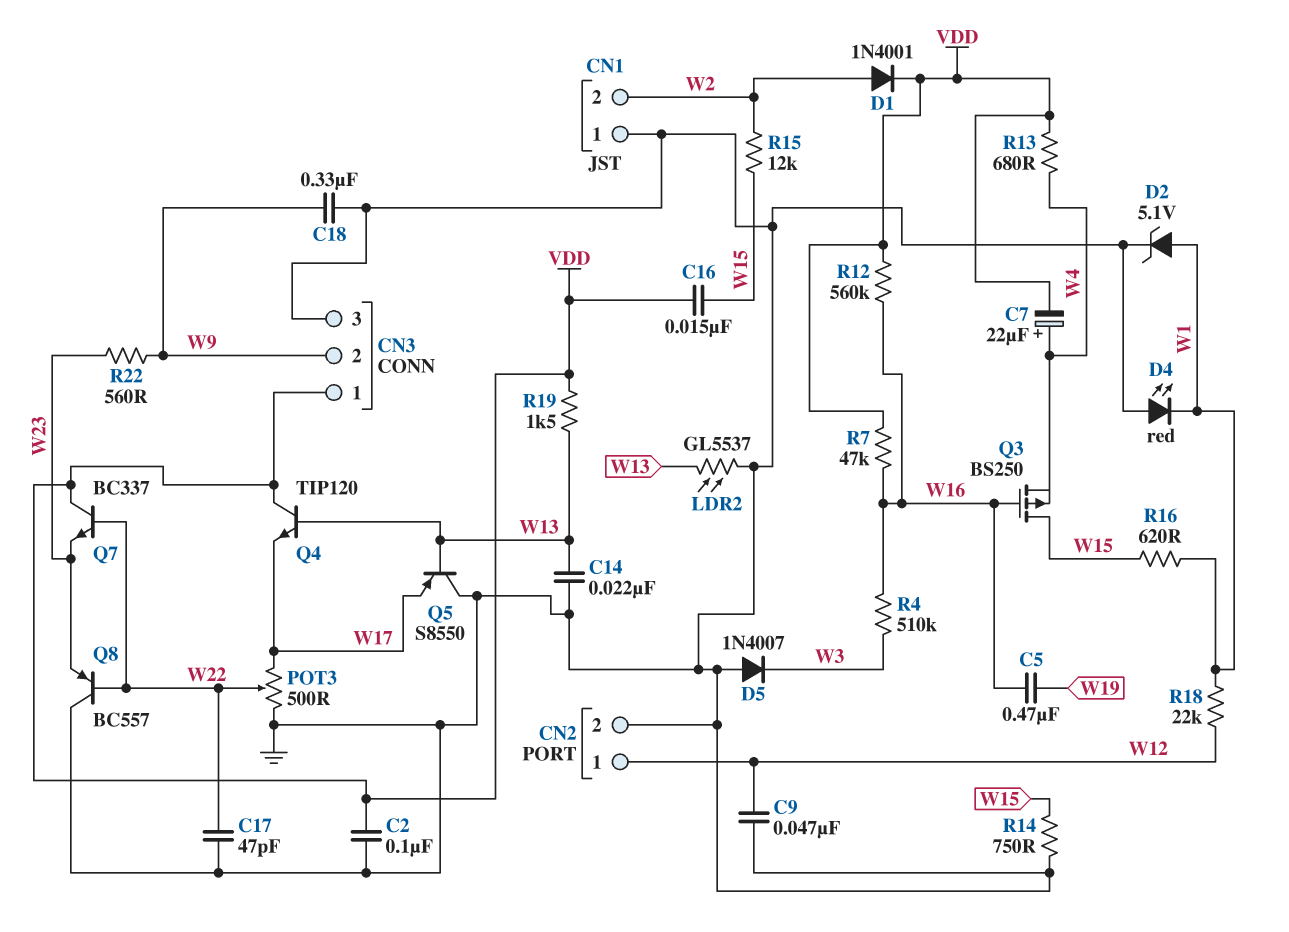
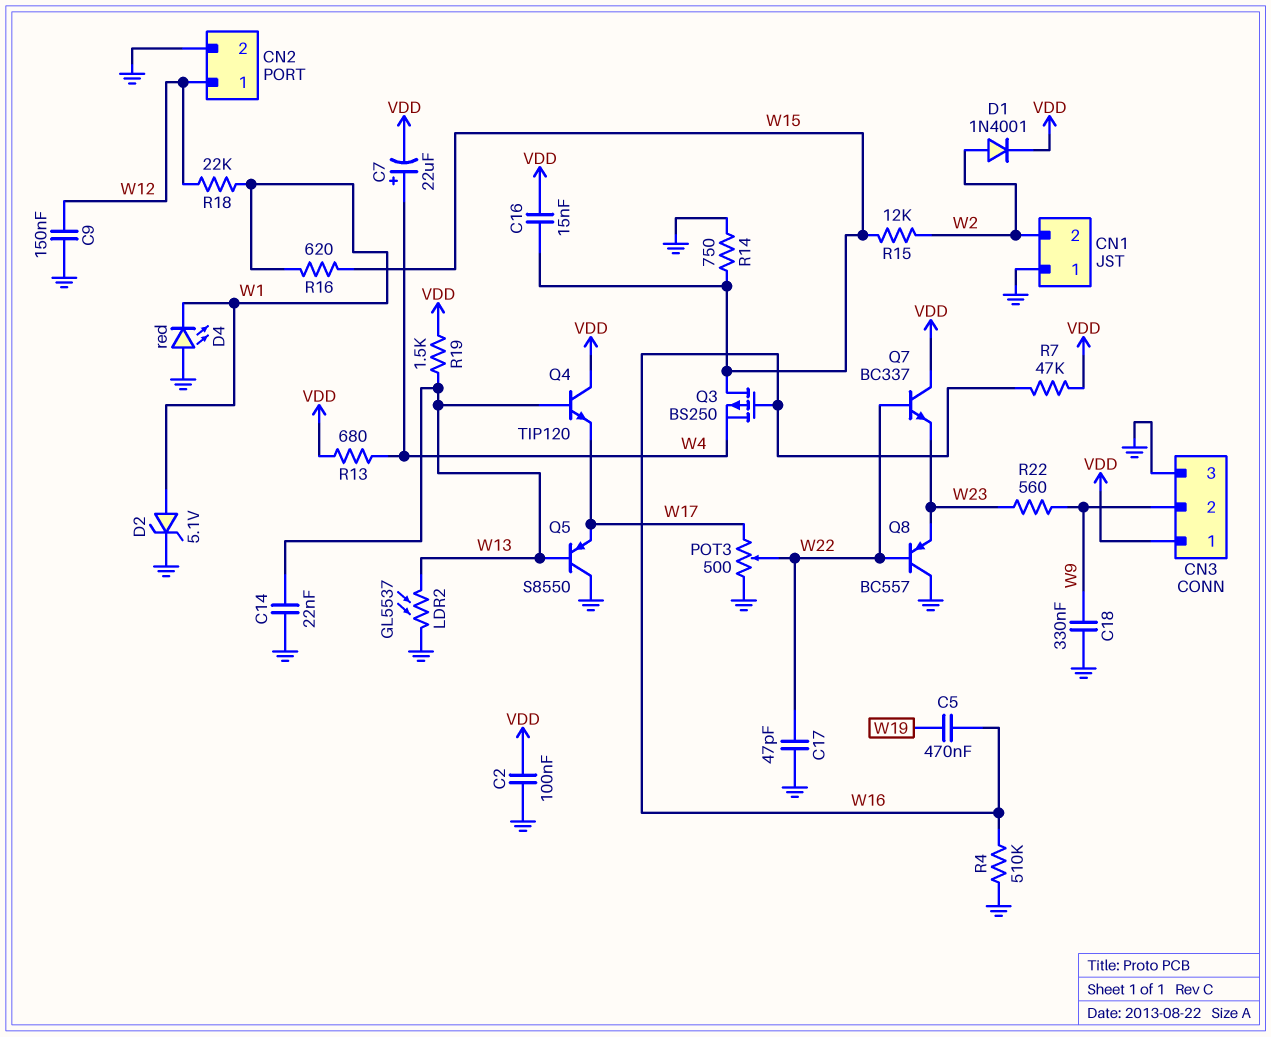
C9: 47nF (GND, W12) -> 150nF (GND, W12)
D5: diode 1N4007 (A GND, K W3) -> none
R4: 510k (W3, W16) -> 510k (GND, W16)
R12: 560k (VDD, W16) -> none

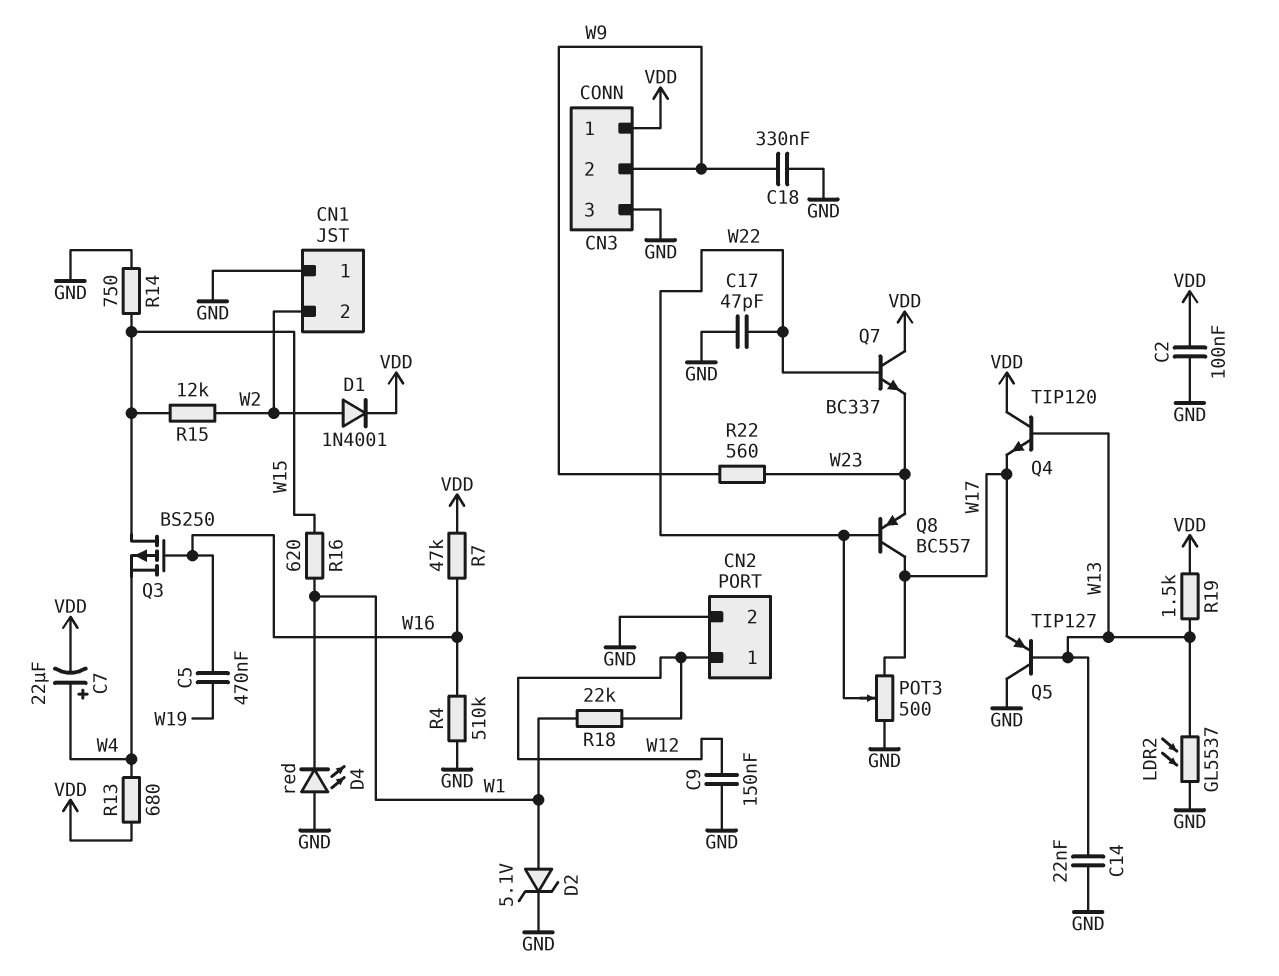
C16: 15nF (VDD, W15) -> none
Q5: PNP S8550 (B W13, C GND, E W17) -> PNP TIP127 (B W13, C GND, E W17)
Q8: PNP BC557 (B W22, C GND, E W23) -> PNP BC557 (B W22, C W17, E W23)

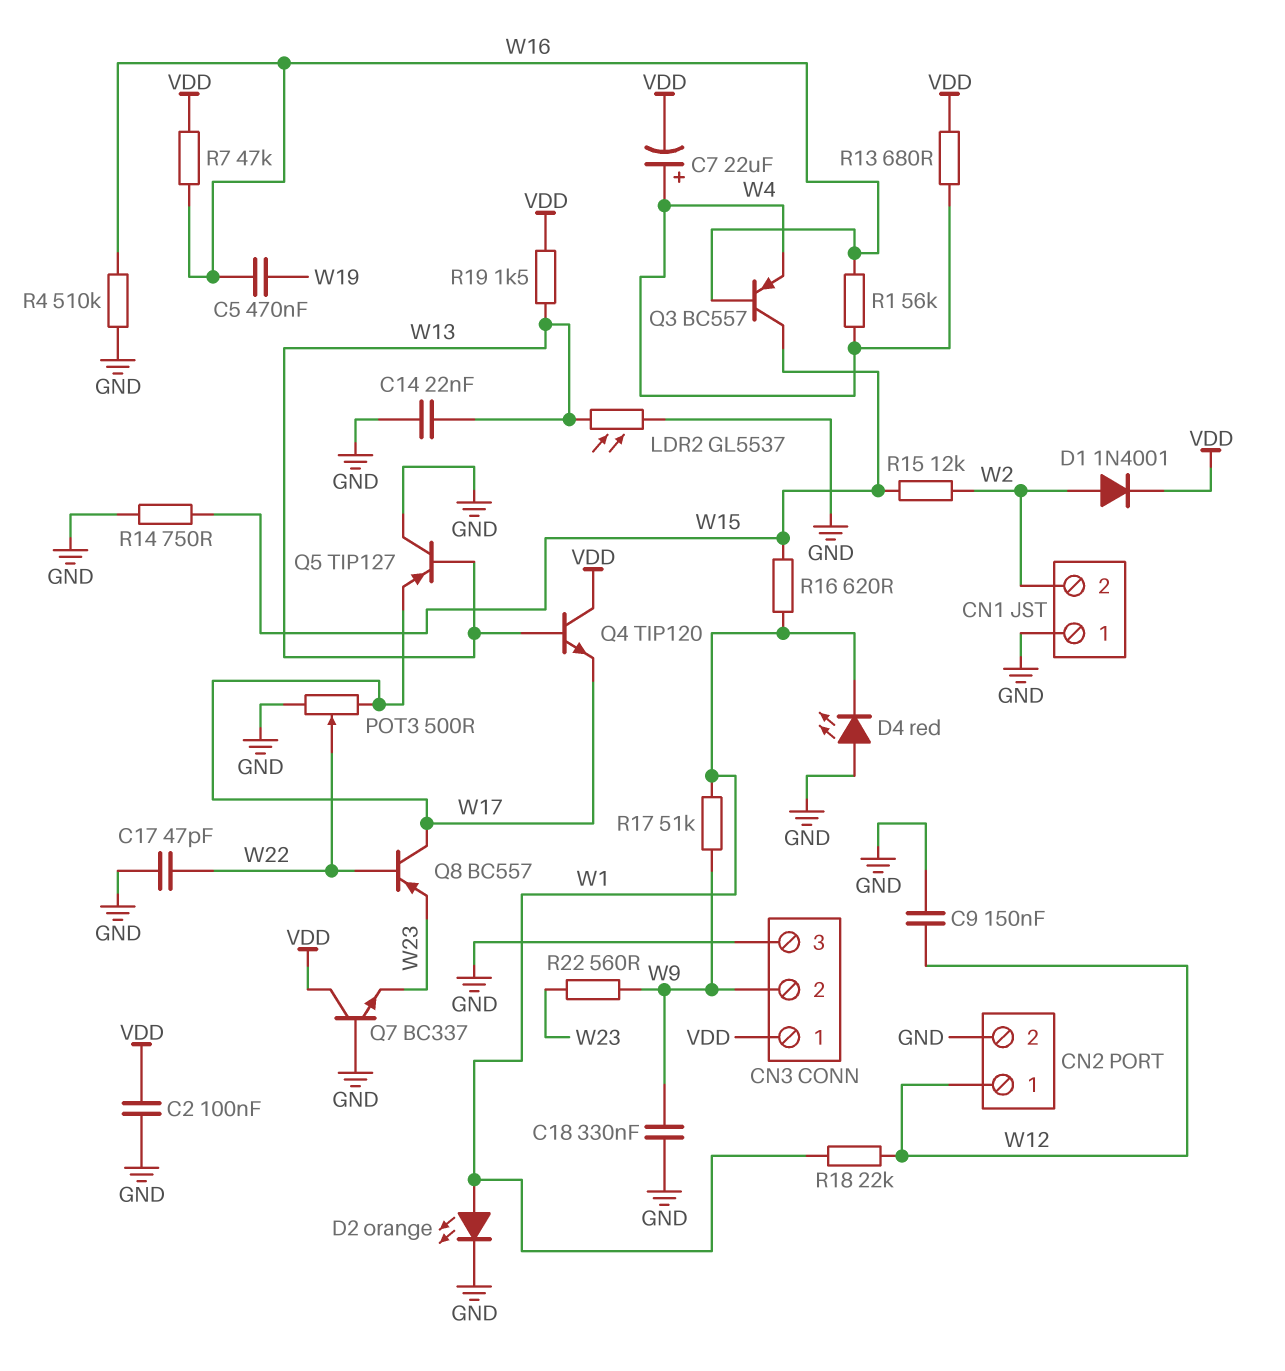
D2: zener 5.1V (A W1, K GND) -> LED orange (A W1, K GND)
Q3: PMOS BS250 (G W16, D W15, S W4) -> PNP BC557 (B W16, C W15, E W4)
Q7: NPN BC337 (B W22, C VDD, E W23) -> NPN BC337 (B GND, C VDD, E W23)
R1: none -> 56k (W4, W16)
R17: none -> 51k (W1, W9)

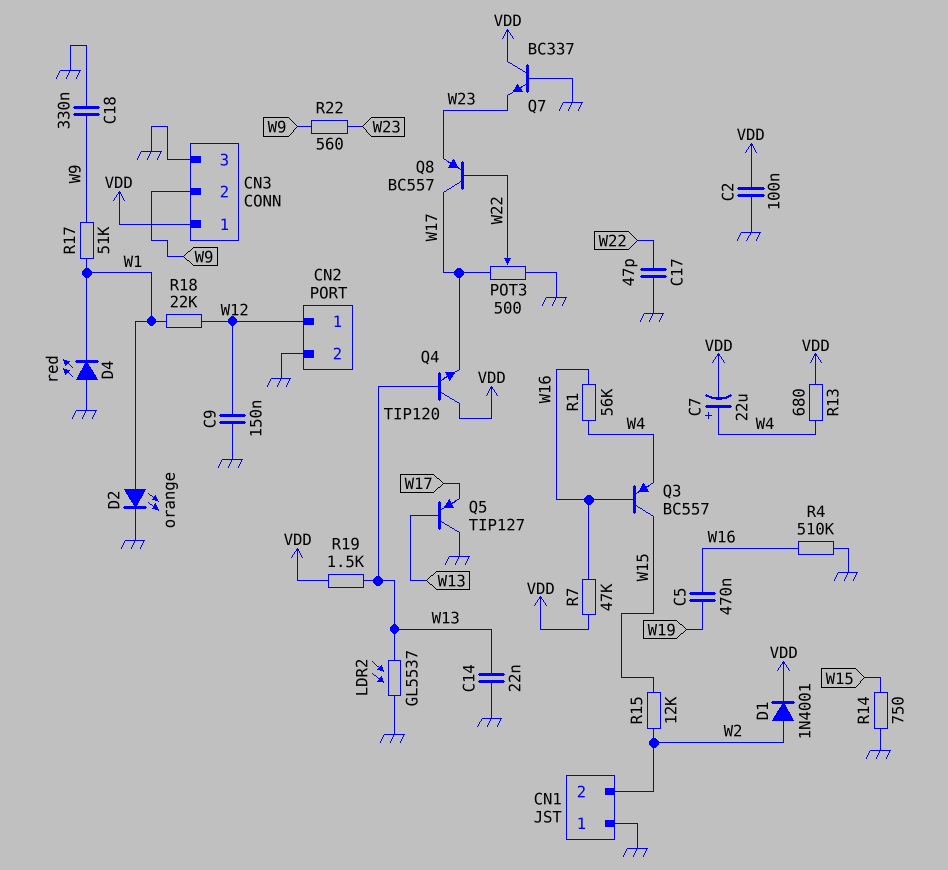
R16: 620 (W1, W15) -> none

